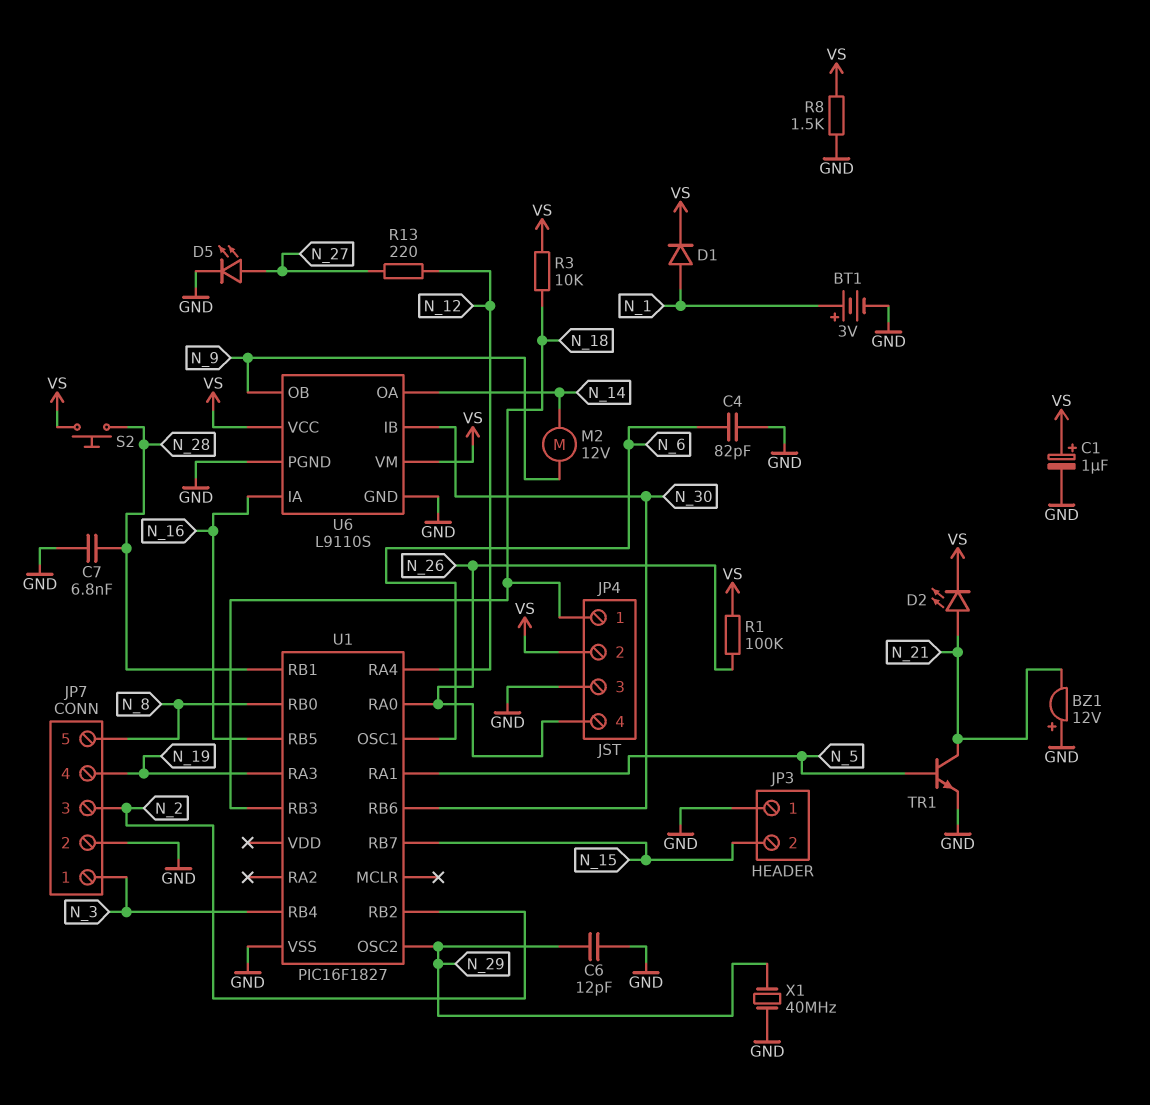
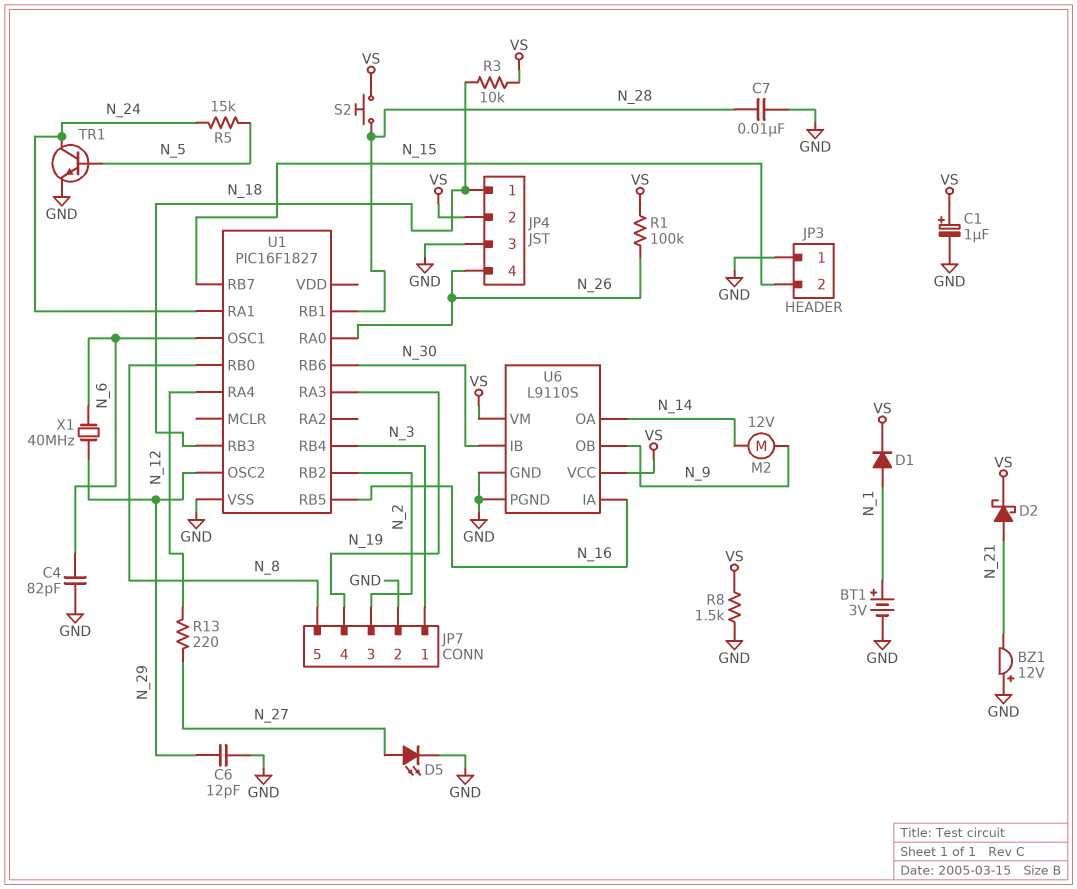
C7: 6.8nF (GND, N_28) -> 10nF (GND, N_28)
D2: LED (A N_21, K VS) -> schottky (A N_21, K VS)
R5: none -> 15k (N_5, N_24)
TR1: NPN (B N_5, C N_21, E GND) -> NPN (B N_5, C N_24, E GND)
U1 pin RA1: N_5 -> N_24
X1: 40MHz (GND, N_29) -> 40MHz (N_6, N_29)

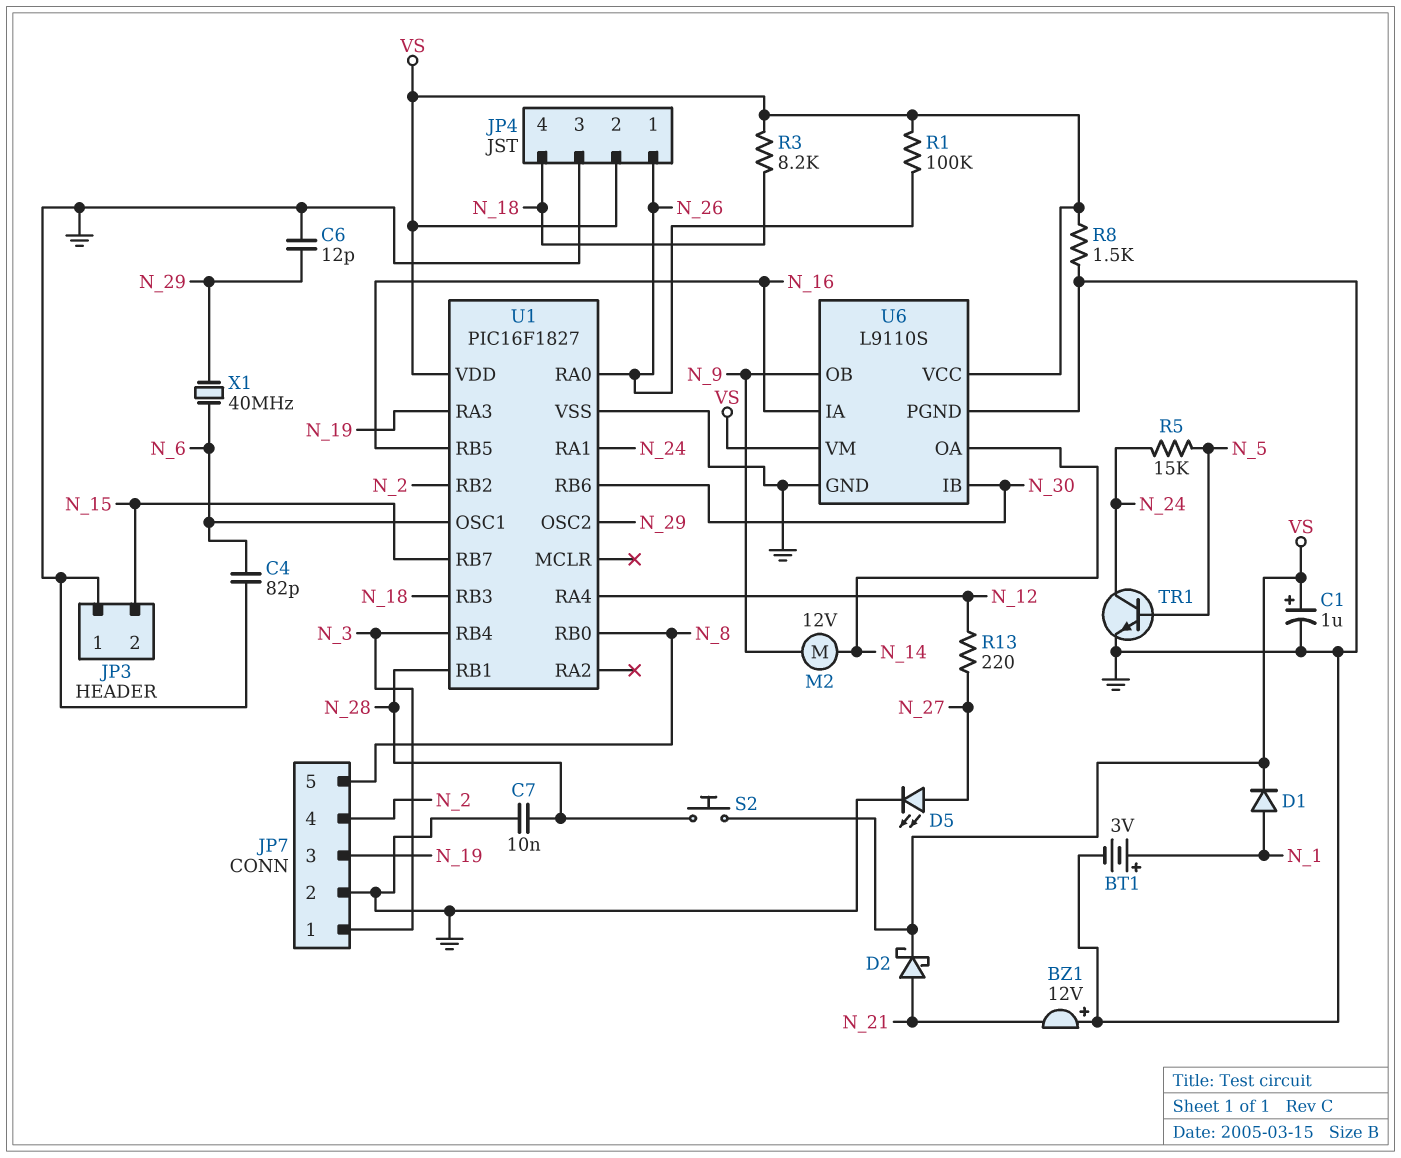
JP4 pin 1: N_18 -> N_26
JP4 pin 4: N_26 -> N_18
JP7 pin 3: N_2 -> N_19
JP7 pin 4: N_19 -> N_2
R3: 10k (N_18, VS) -> 8.2k (N_18, VS)
U1 pin VDD: none -> VS

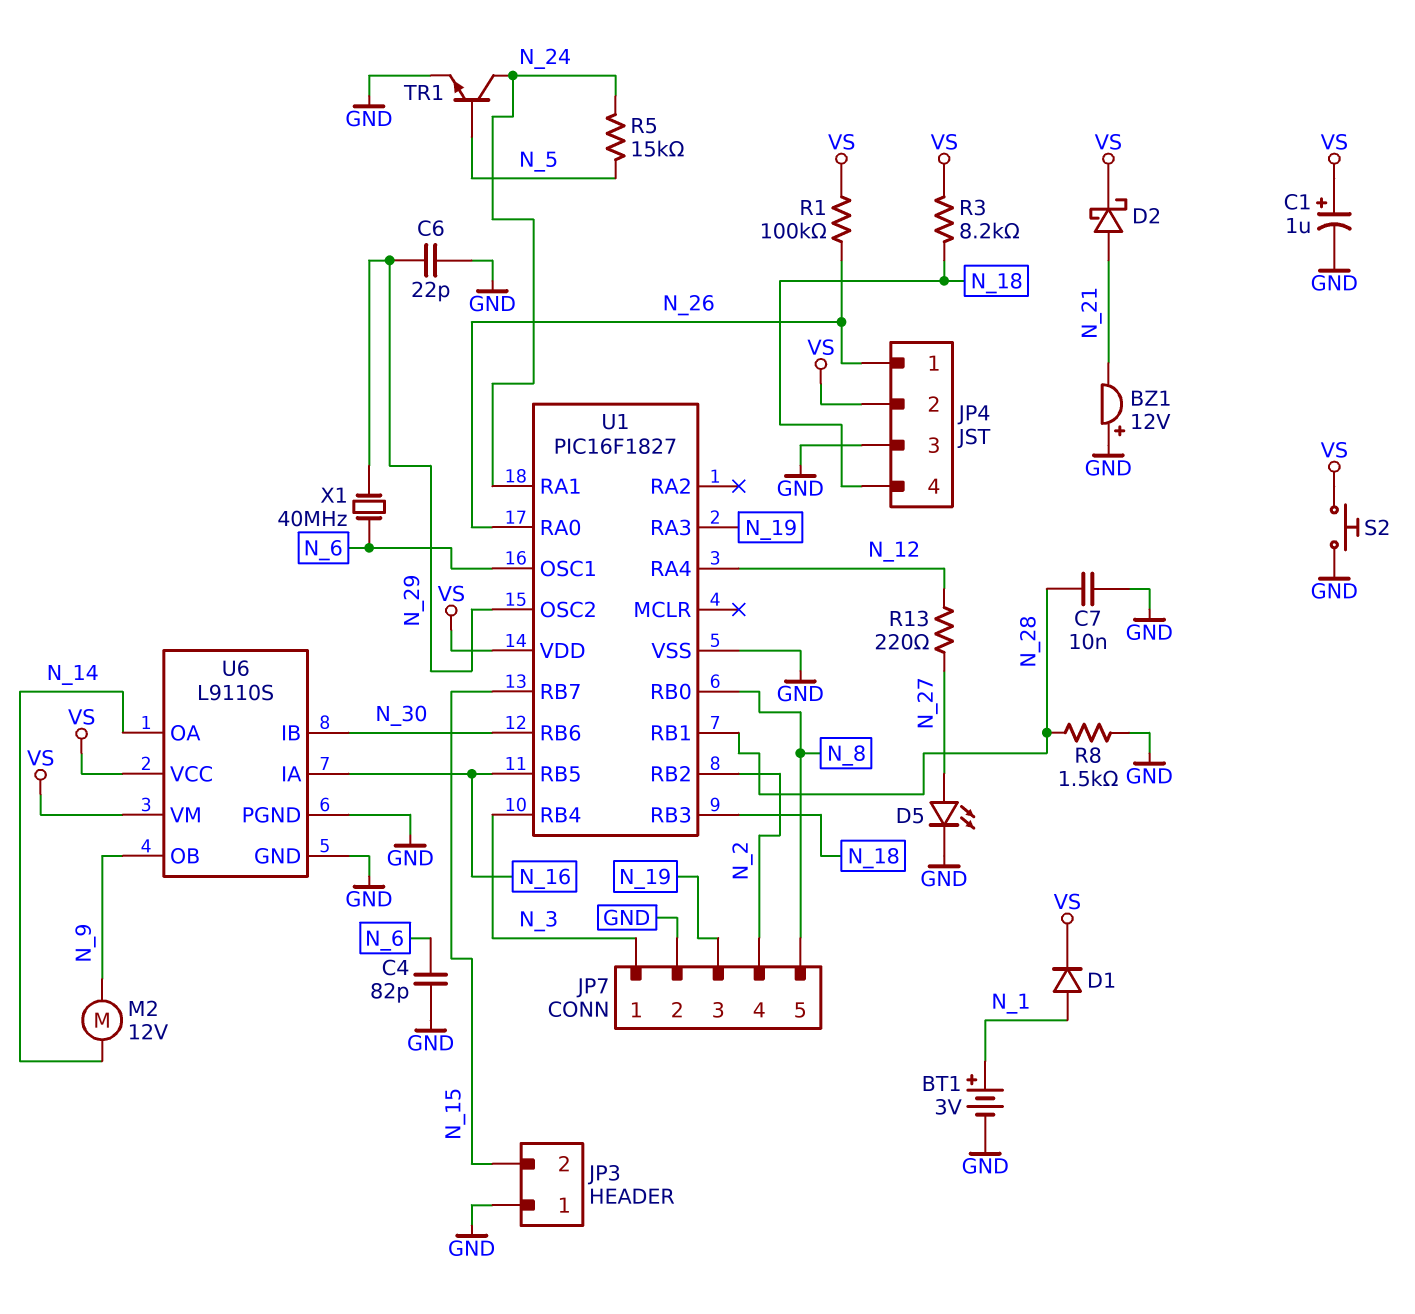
C6: 12pF (GND, N_29) -> 22pF (GND, N_29)
R8: 1.5k (GND, VS) -> 1.5k (GND, N_28)
S2: button (N_28, VS) -> button (GND, VS)

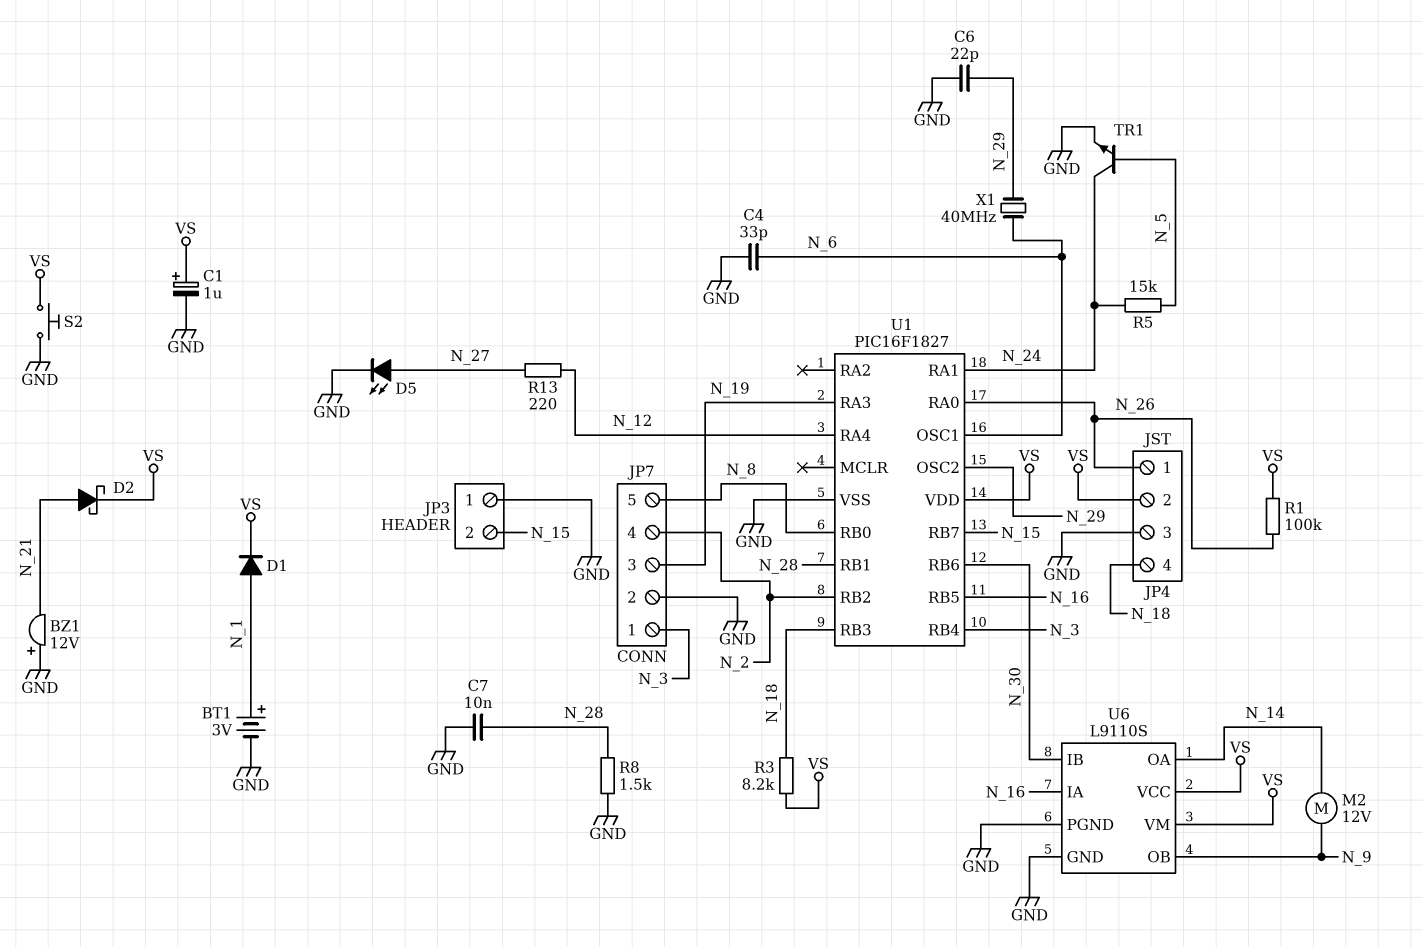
C4: 82pF (GND, N_6) -> 33pF (GND, N_6)

